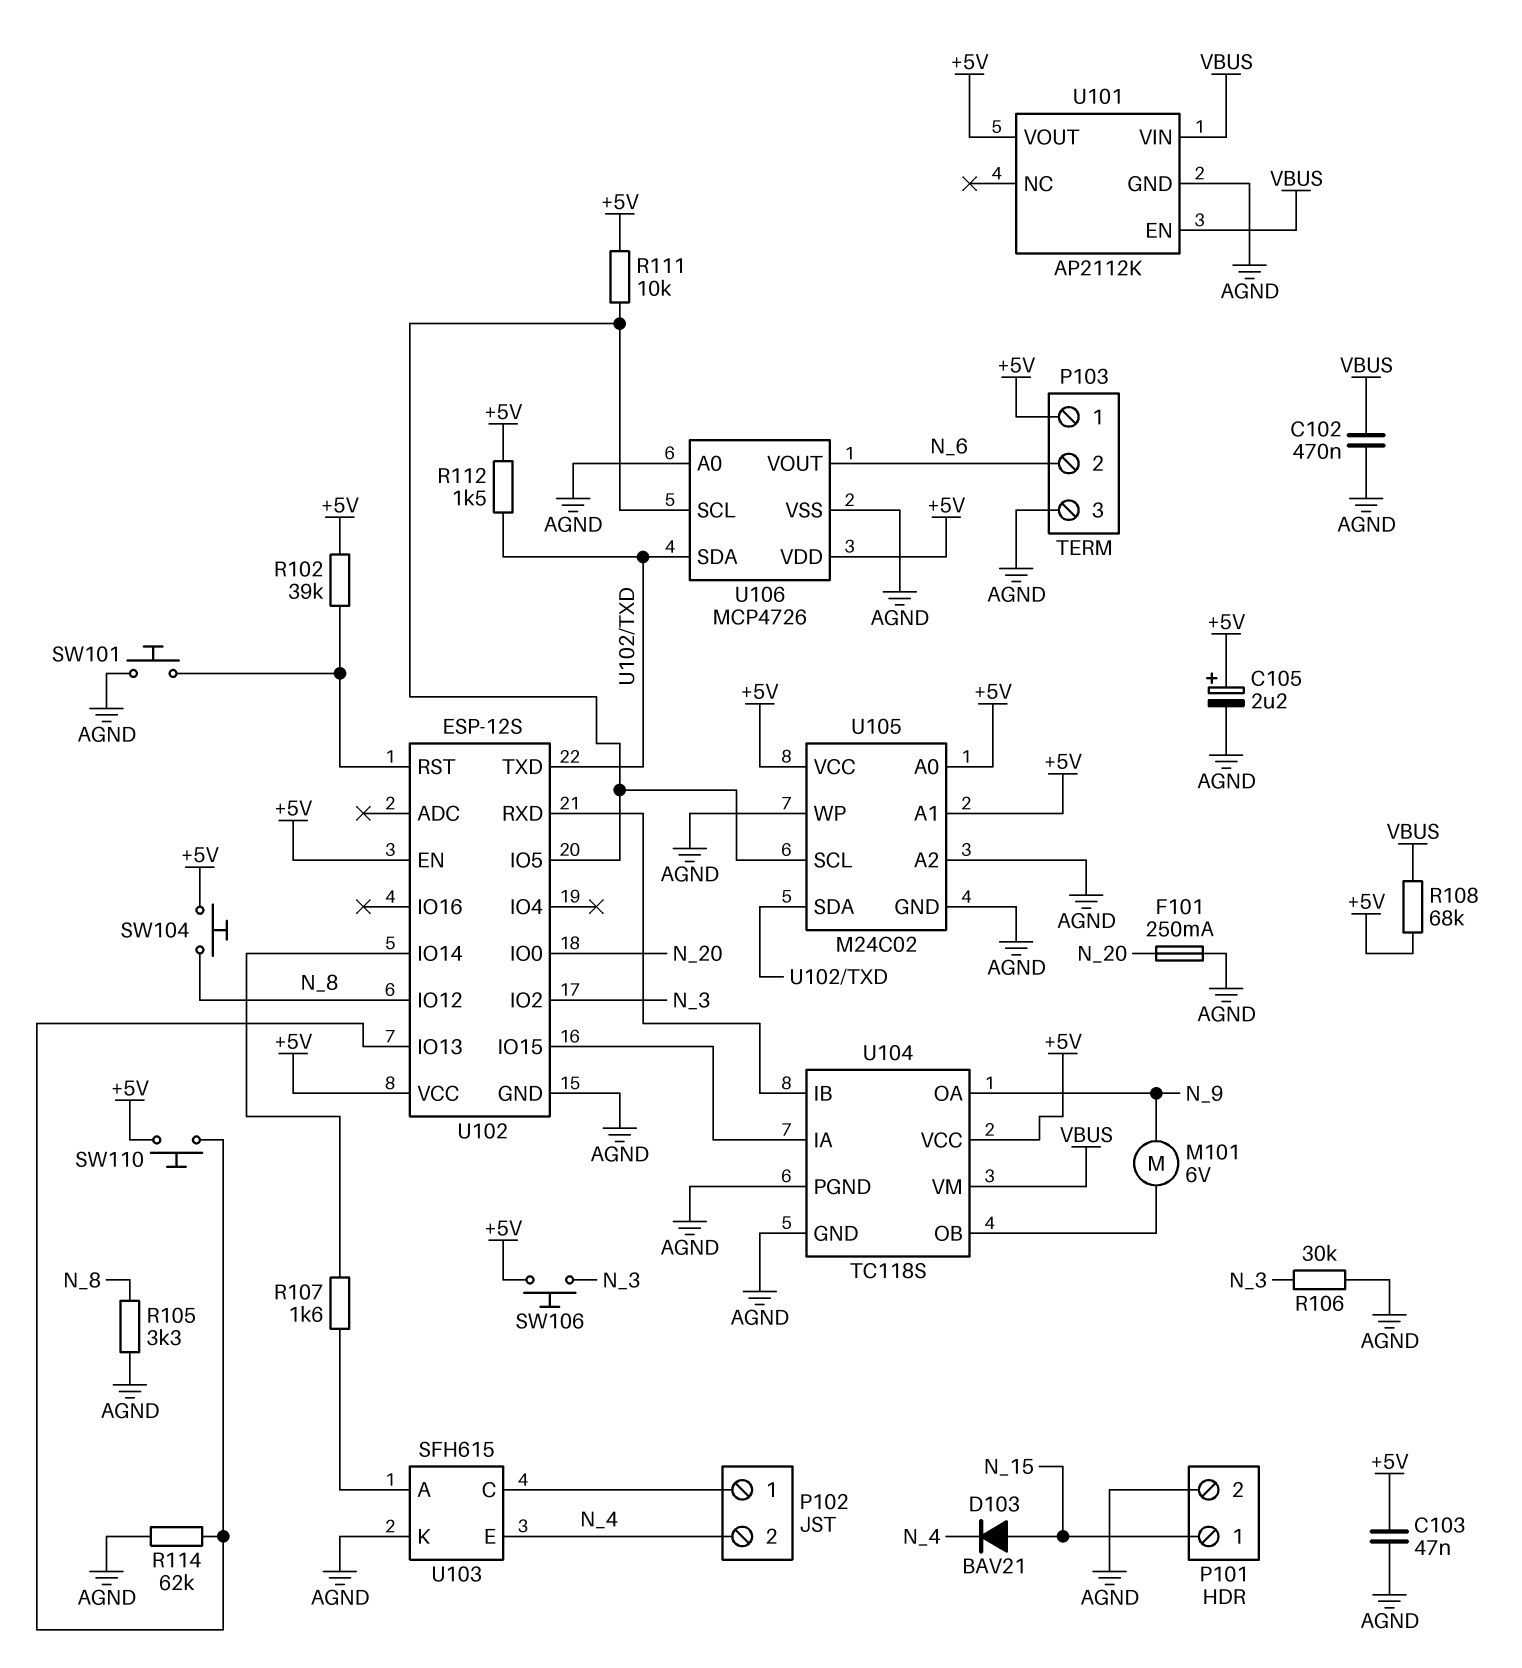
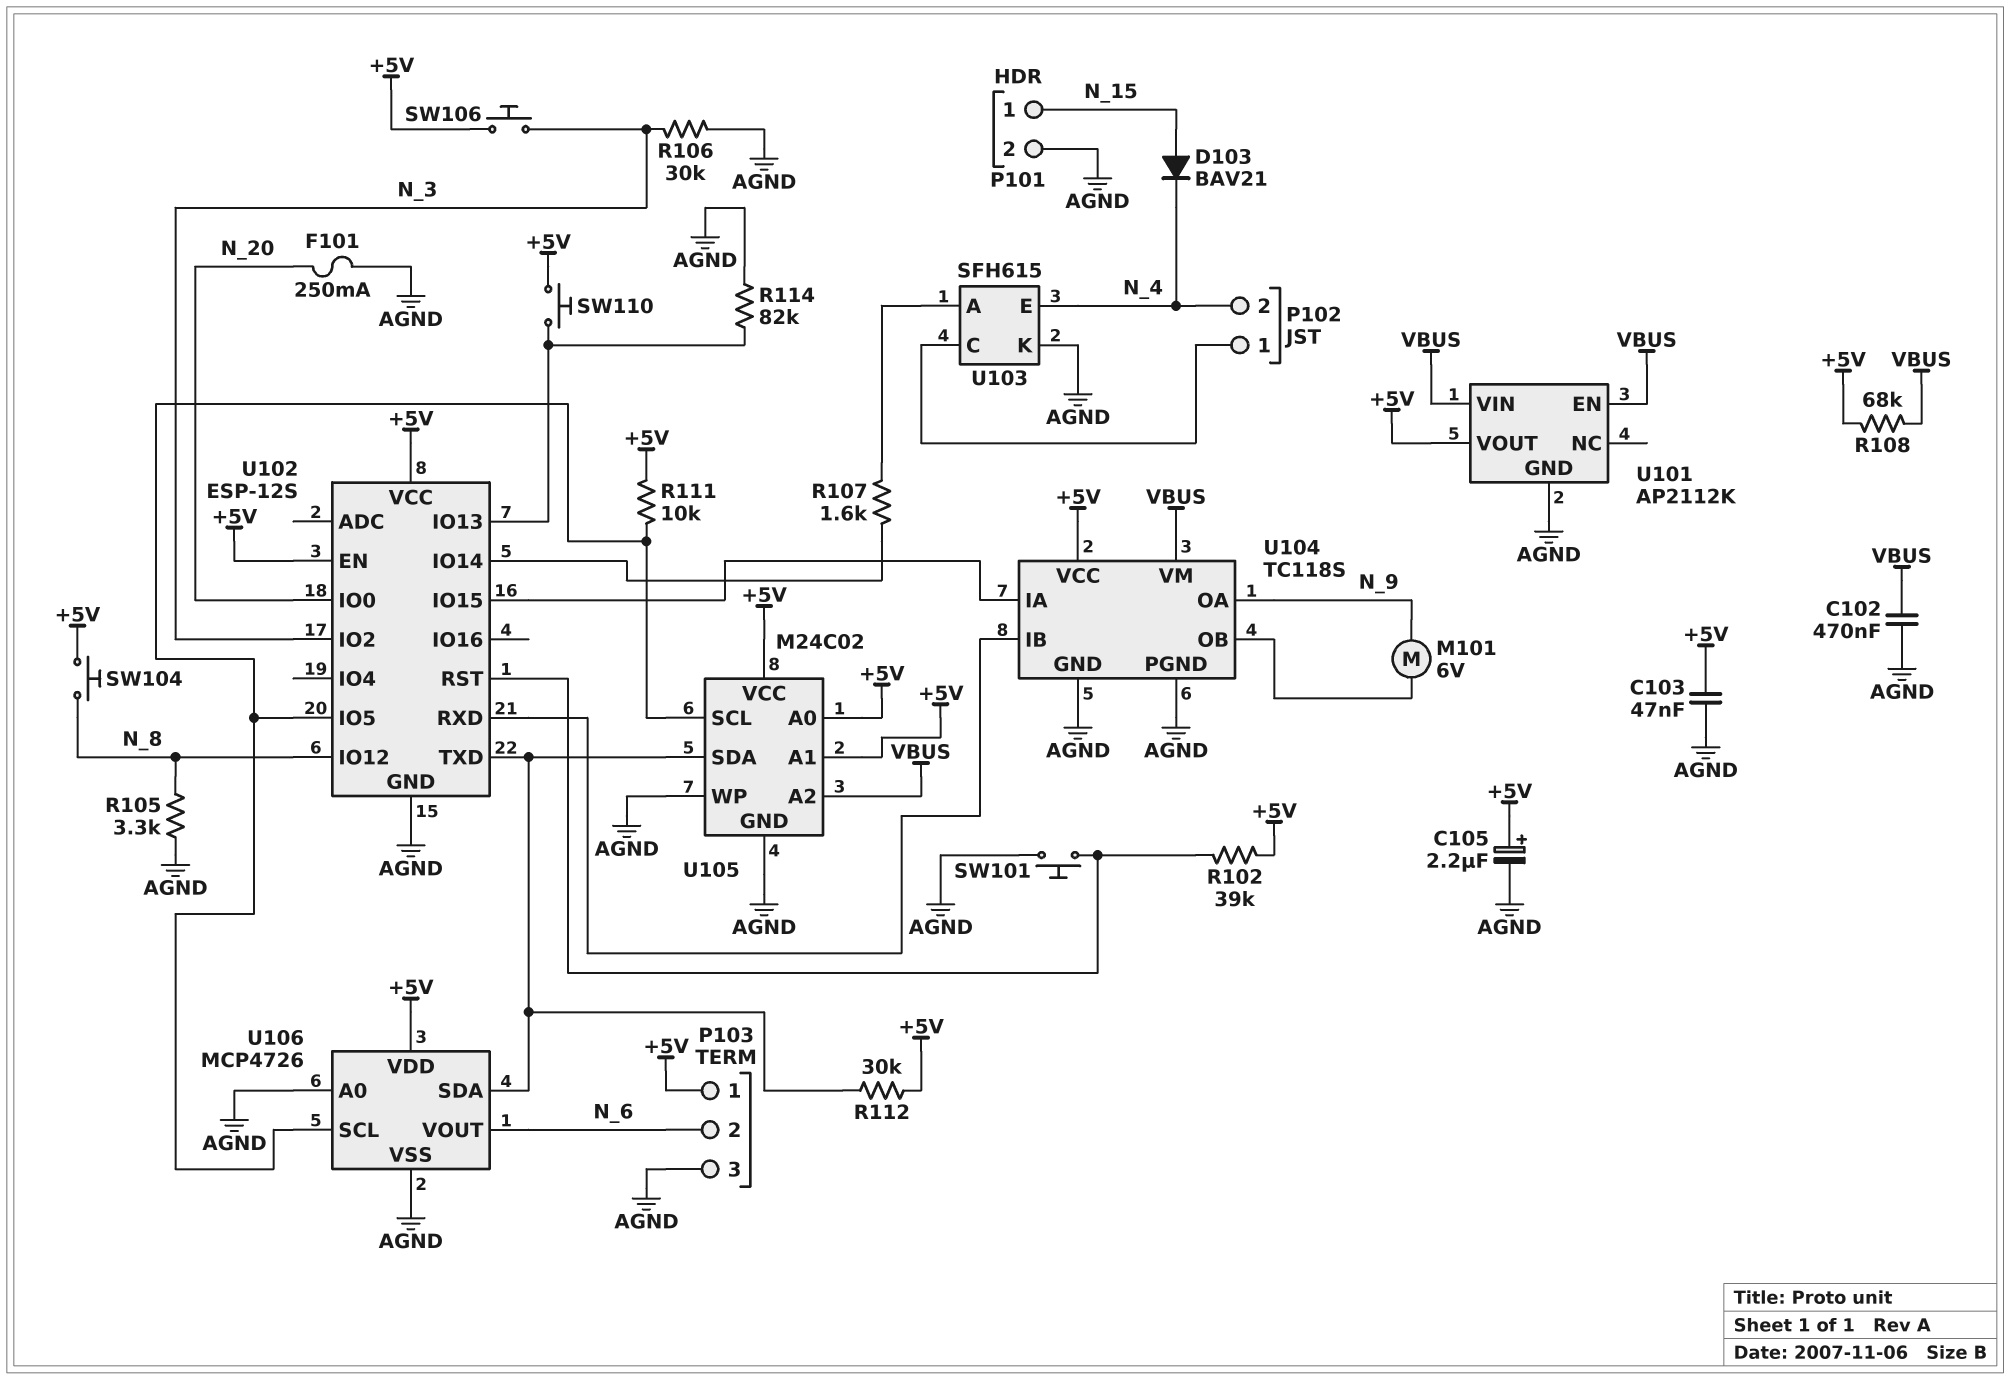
R112: 1.5k (+5V, U102/TXD) -> 30k (+5V, U102/TXD)
R114: 62k (AGND, U102/IO13) -> 82k (AGND, U102/IO13)
U105 pin A2: AGND -> VBUS

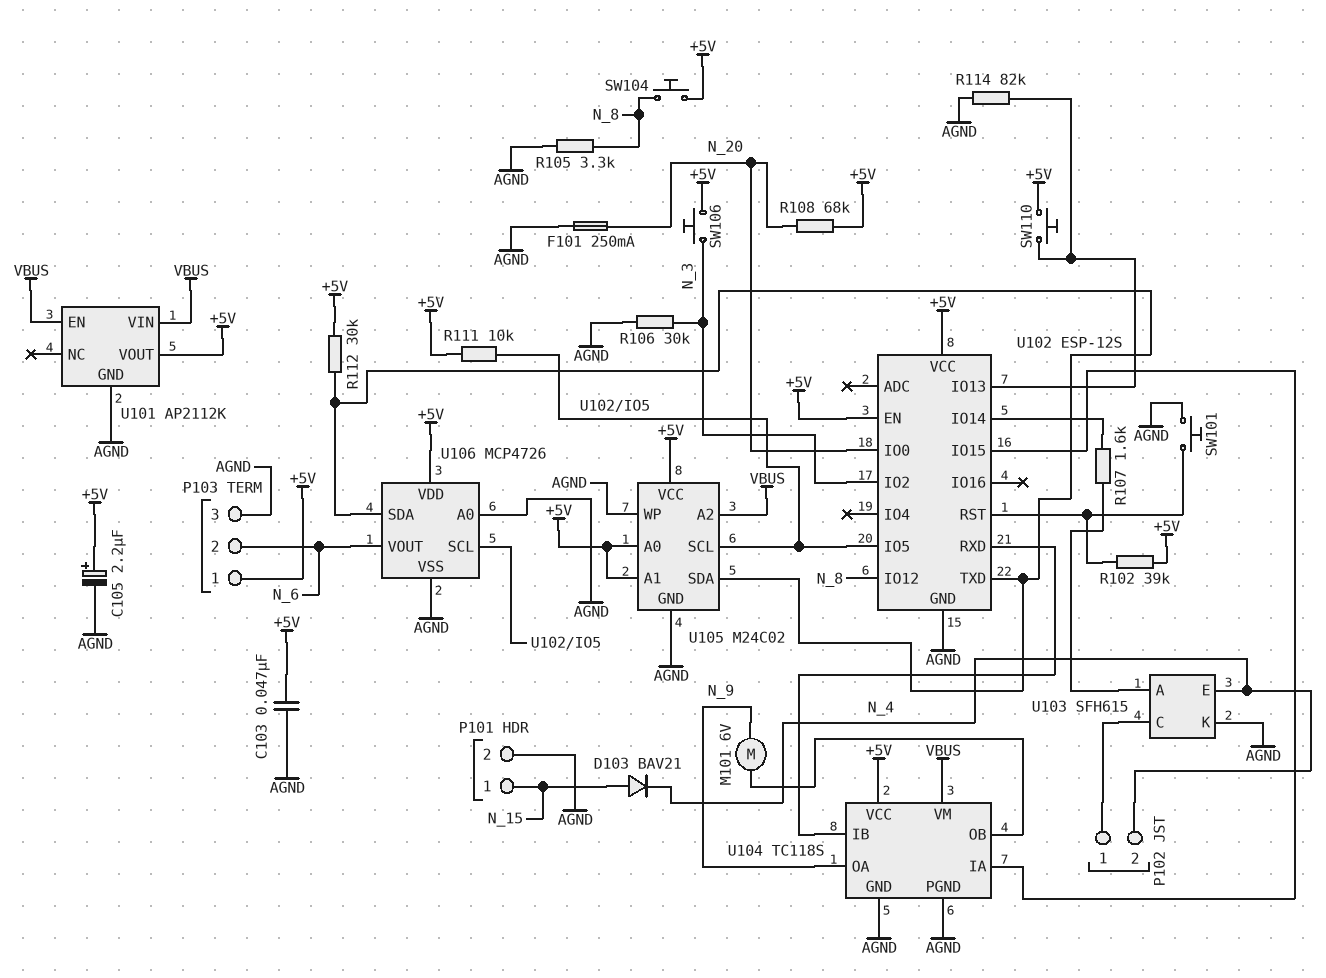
C102: 470nF (AGND, VBUS) -> none
R108: 68k (+5V, VBUS) -> 68k (+5V, N_20)

